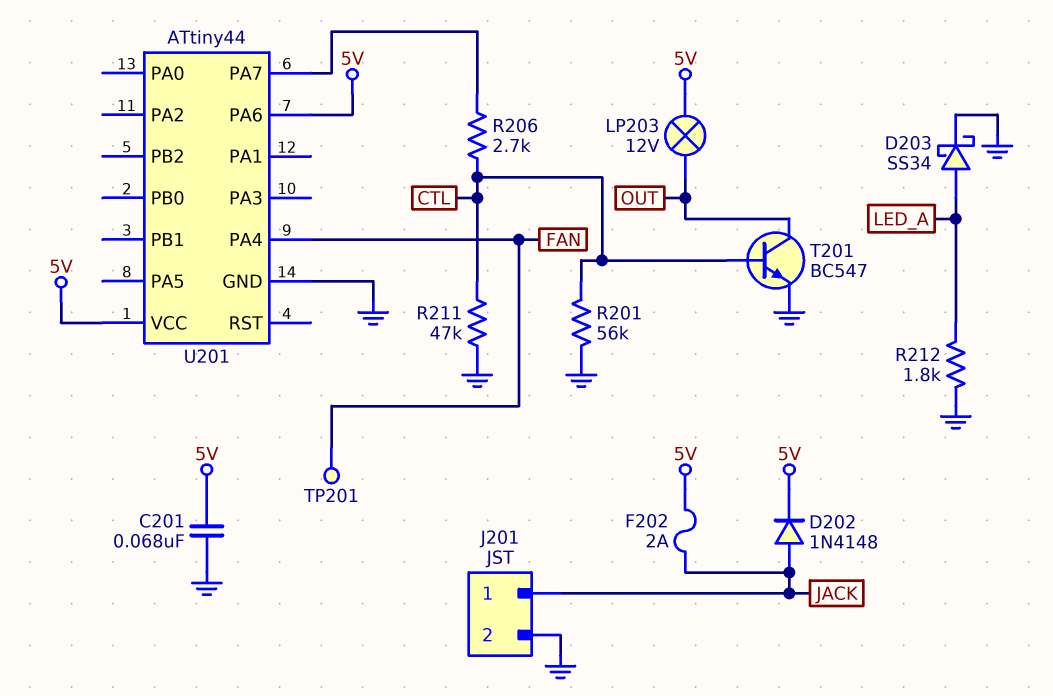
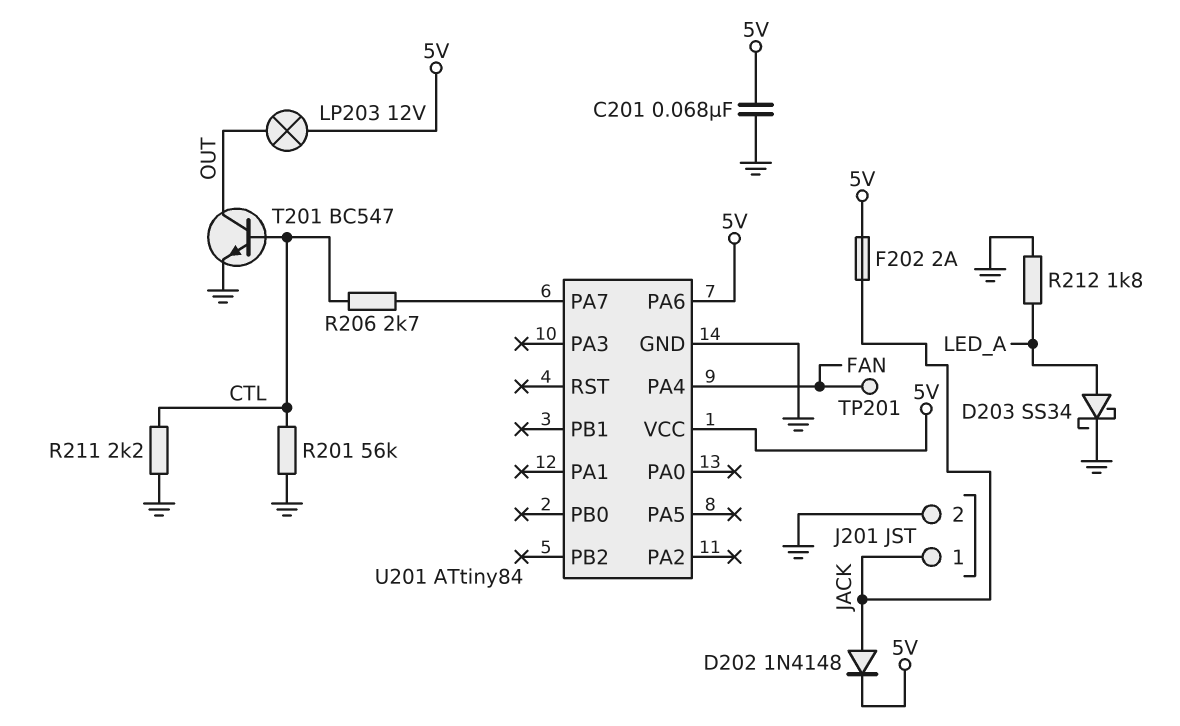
R211: 47k (CTL, GND) -> 2.2k (CTL, GND)
U201: ATtiny44 -> ATtiny84

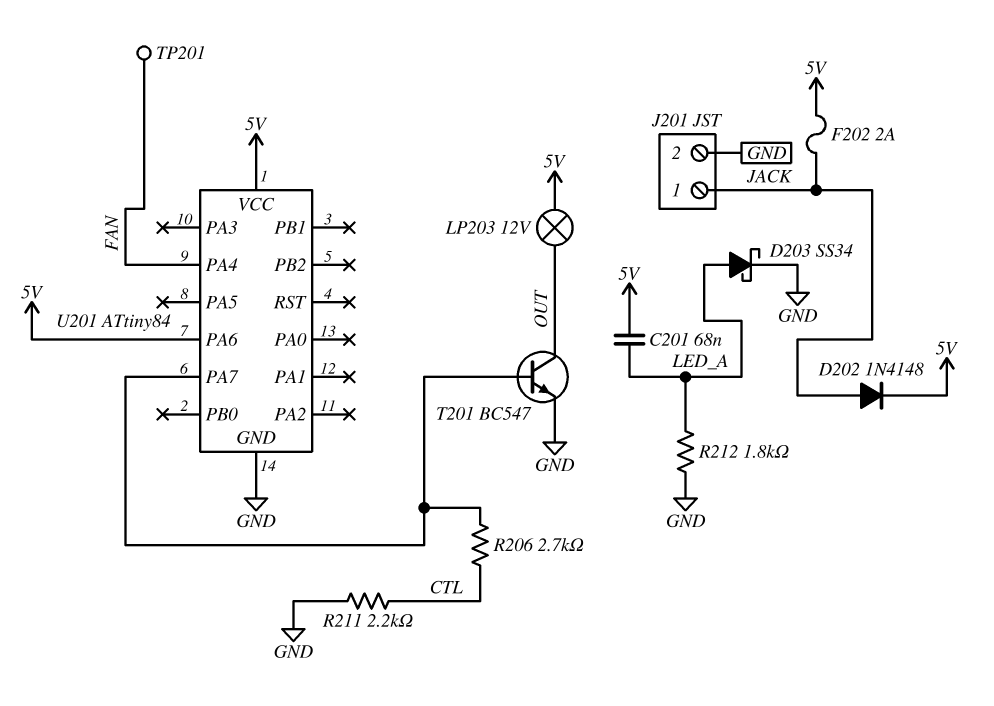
C201: 68nF (5V, GND) -> 68nF (5V, LED_A)
R201: 56k (CTL, GND) -> none
T201: NPN BC547 (B CTL, C OUT, E GND) -> NPN BC547 (B U201/PA7, C OUT, E GND)

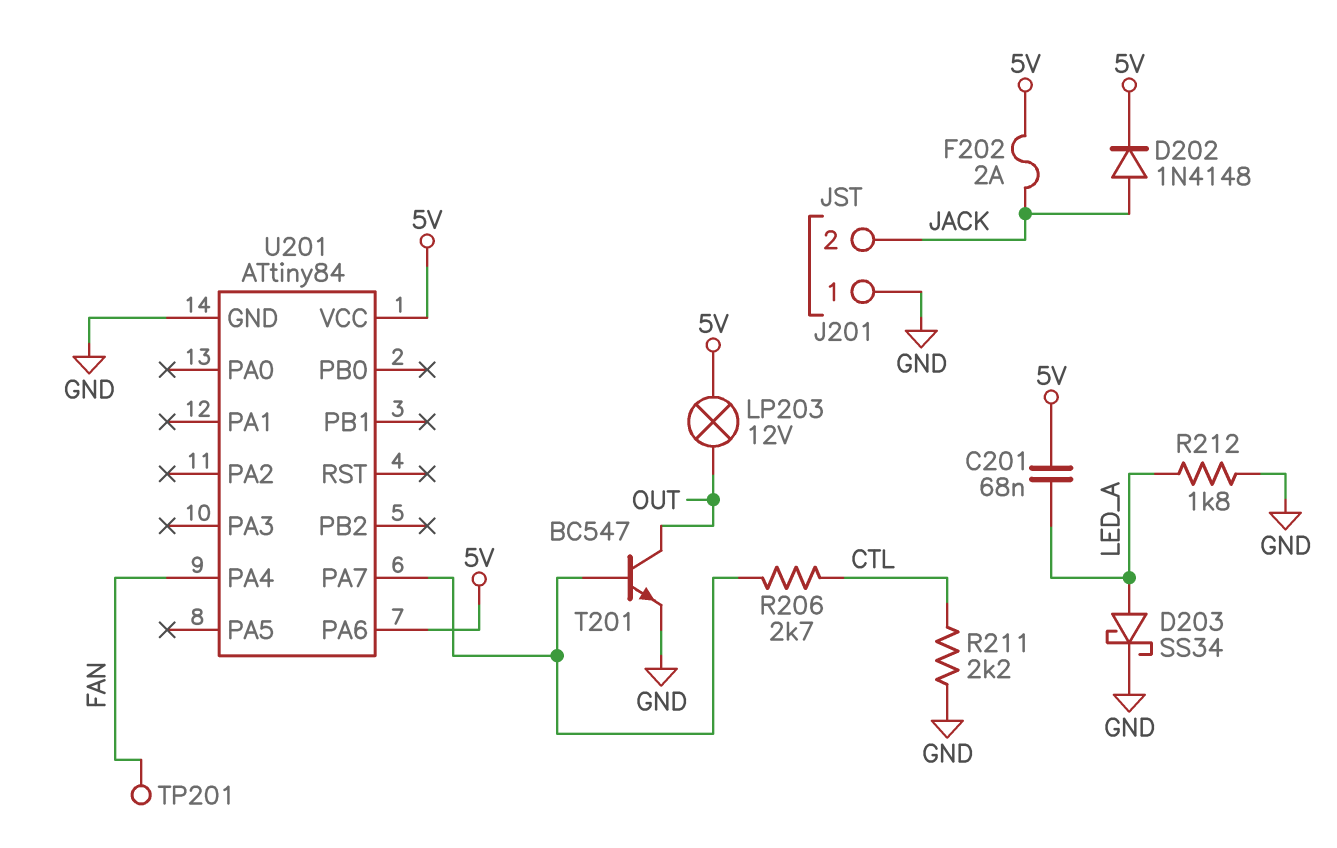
J201 pin 1: JACK -> GND
J201 pin 2: GND -> JACK

